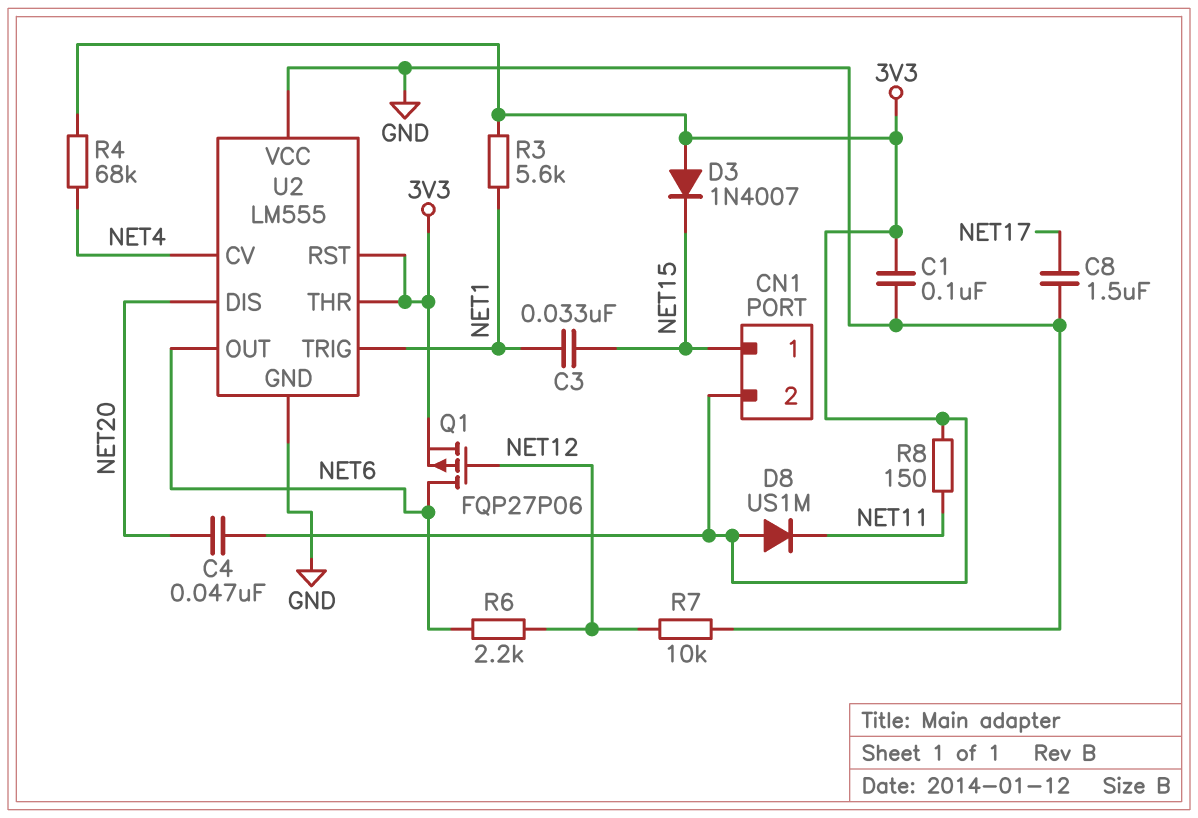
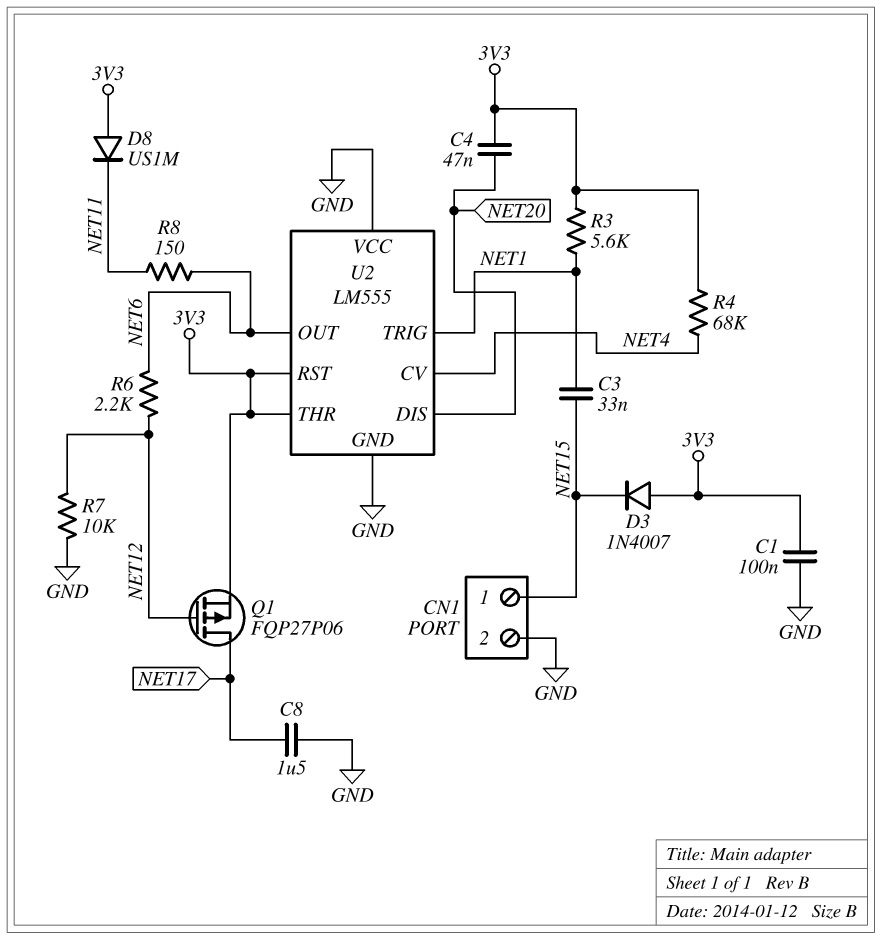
CN1 pin 2: 3V3 -> GND
Q1: PMOS FQP27P06 (G NET12, D NET6, S 3V3) -> PMOS FQP27P06 (G NET12, D NET17, S 3V3)
R8: 150 (3V3, NET11) -> 150 (NET6, NET11)

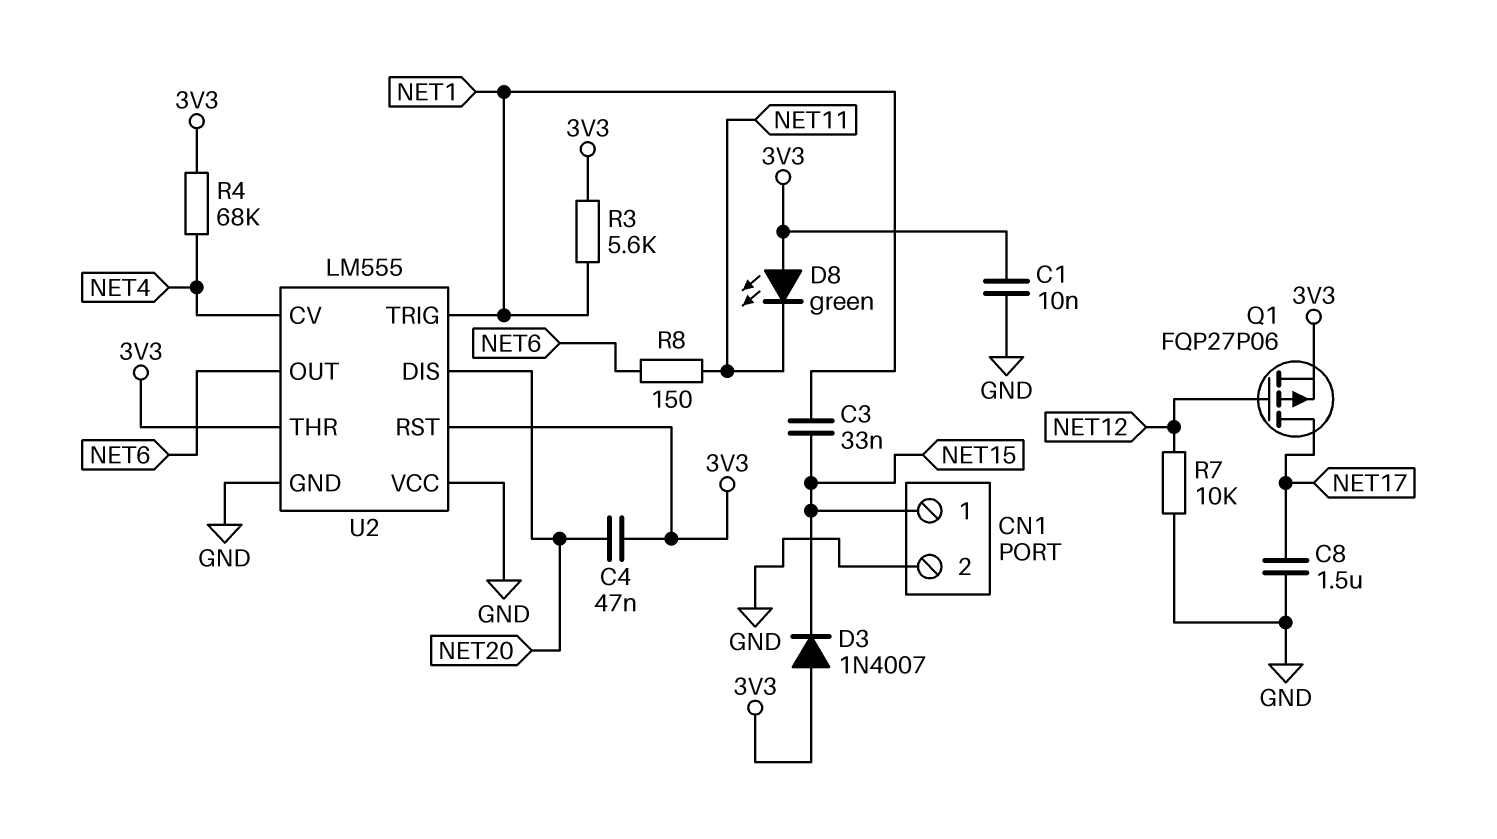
C1: 100nF (3V3, GND) -> 10nF (3V3, GND)
D8: diode US1M (A 3V3, K NET11) -> LED green (A 3V3, K NET11)
R6: 2.2k (NET6, NET12) -> none

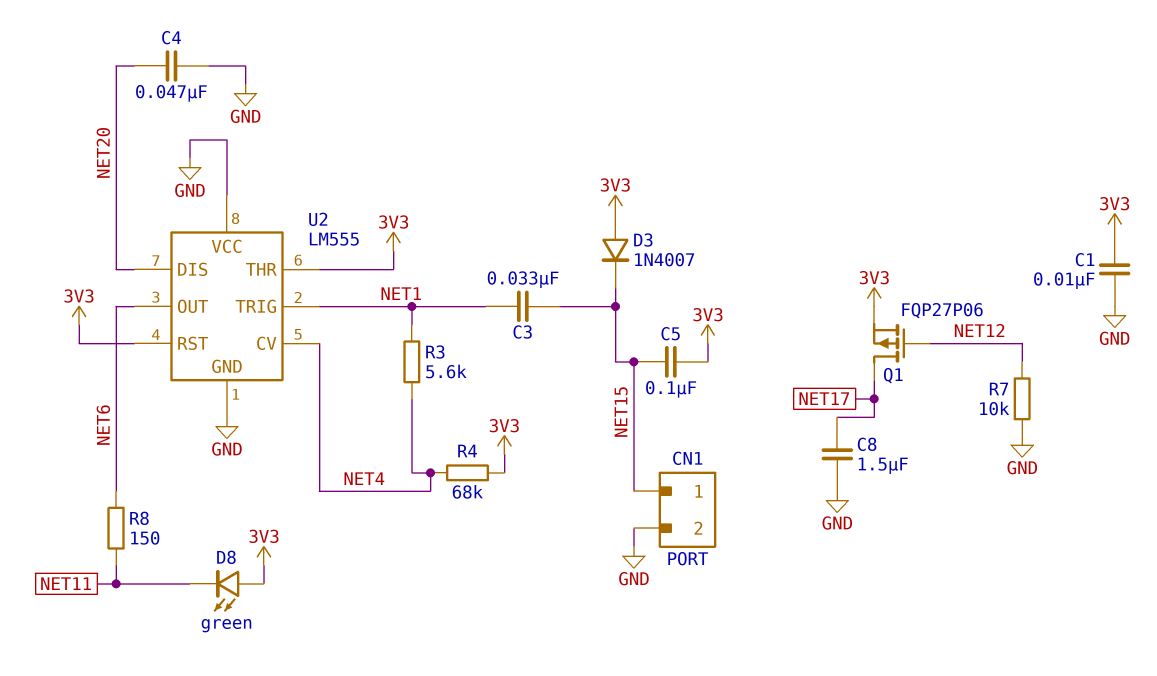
C4: 47nF (3V3, NET20) -> 47nF (GND, NET20)
C5: none -> 100nF (3V3, NET15)
R3: 5.6k (3V3, NET1) -> 5.6k (NET1, NET4)

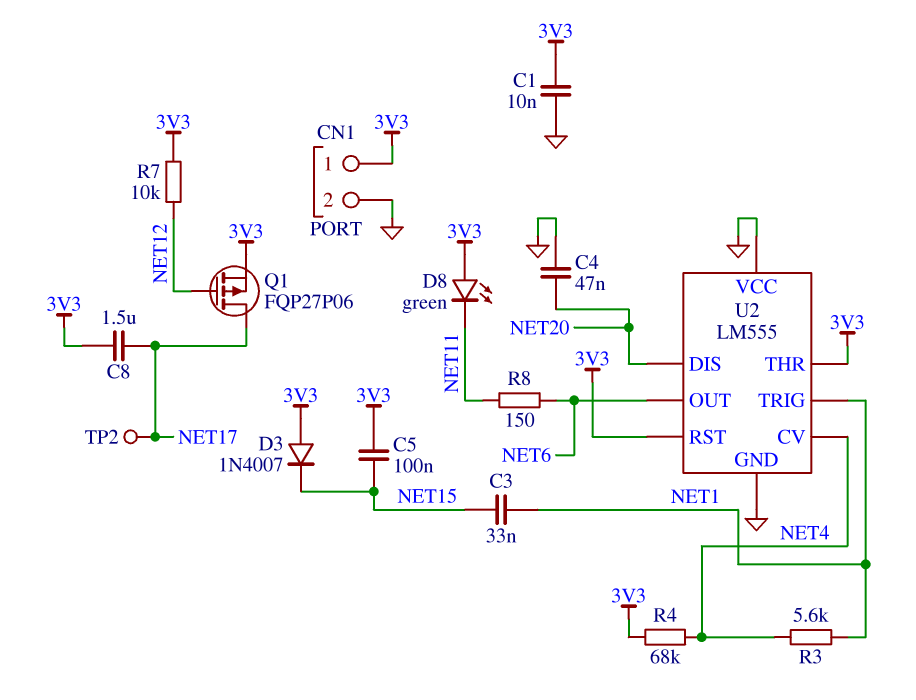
C8: 1.5uF (GND, NET17) -> 1.5uF (3V3, NET17)
CN1 pin 1: NET15 -> 3V3
R7: 10k (GND, NET12) -> 10k (3V3, NET12)
TP2: none -> test point (NET17)

